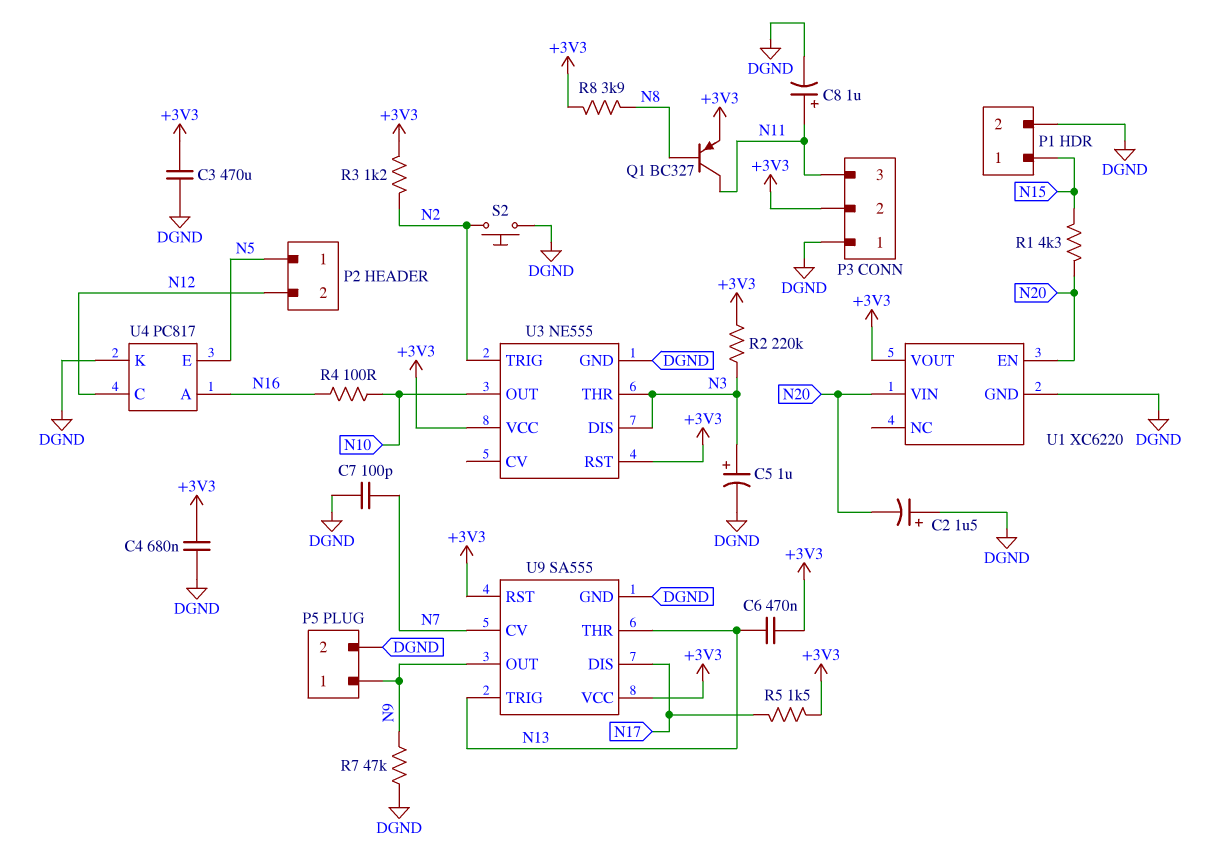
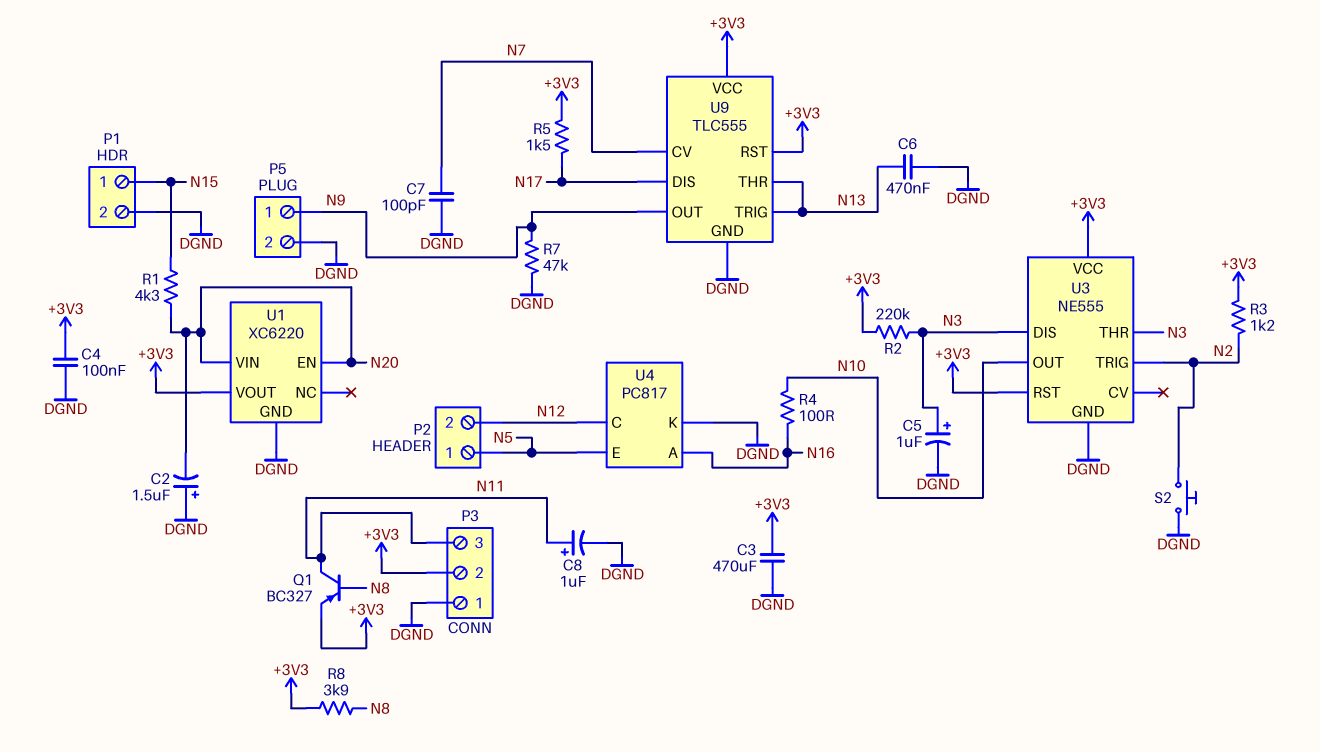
C4: 680nF (+3V3, DGND) -> 100nF (+3V3, DGND)
C6: 470nF (+3V3, N13) -> 470nF (DGND, N13)
U9: SA555 -> TLC555

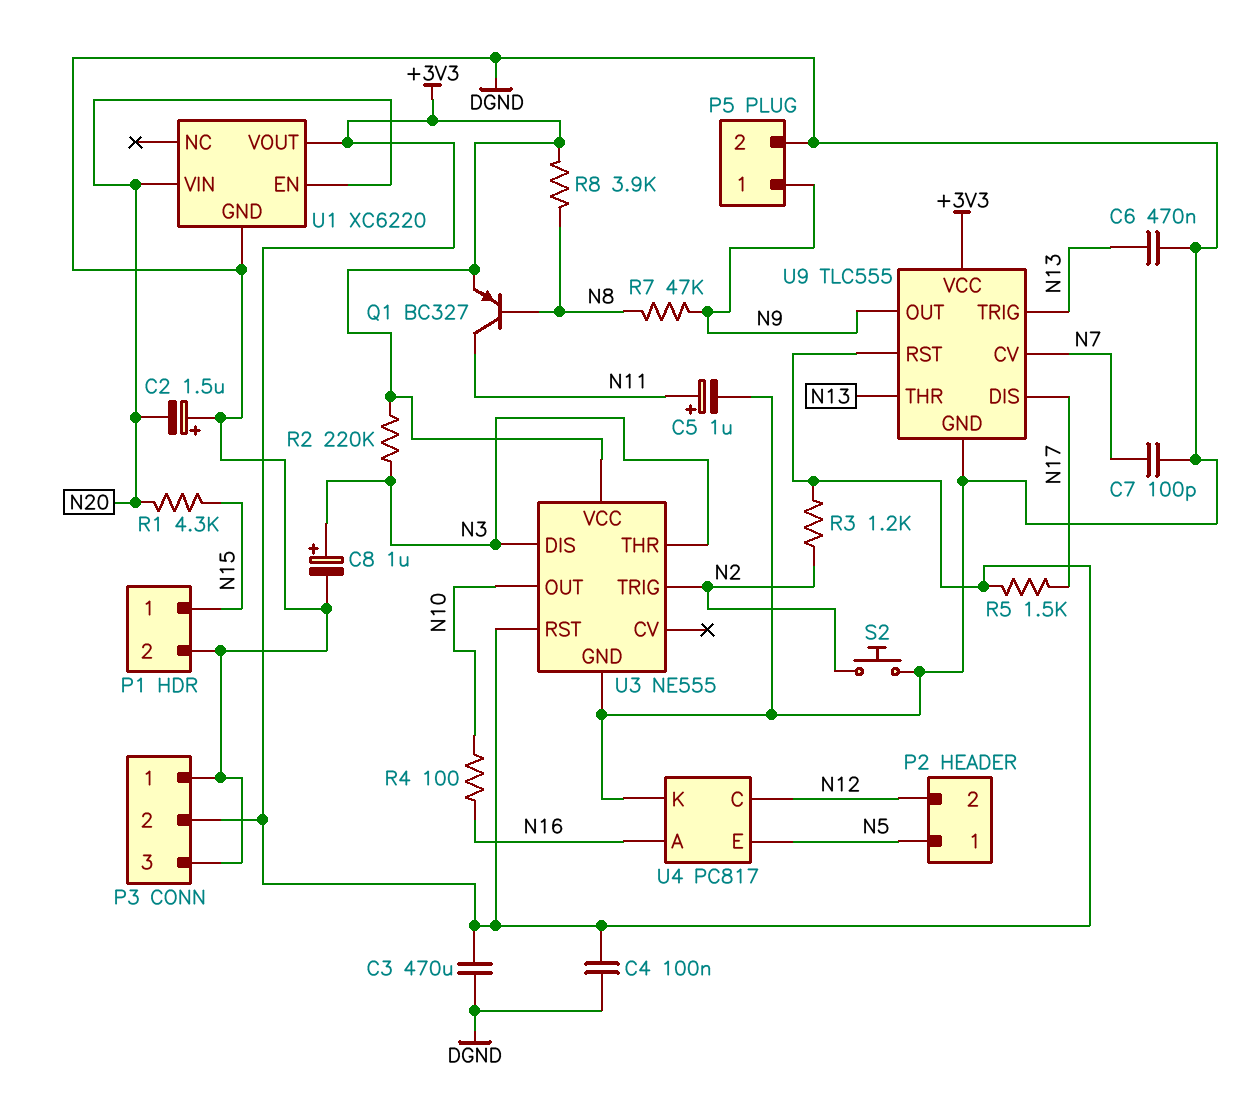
C5: 1uF (plus N3, minus DGND) -> 1uF (plus N11, minus DGND)
C8: 1uF (plus N11, minus DGND) -> 1uF (plus N3, minus DGND)
P3 pin 3: N11 -> DGND
R7: 47k (DGND, N9) -> 47k (N8, N9)

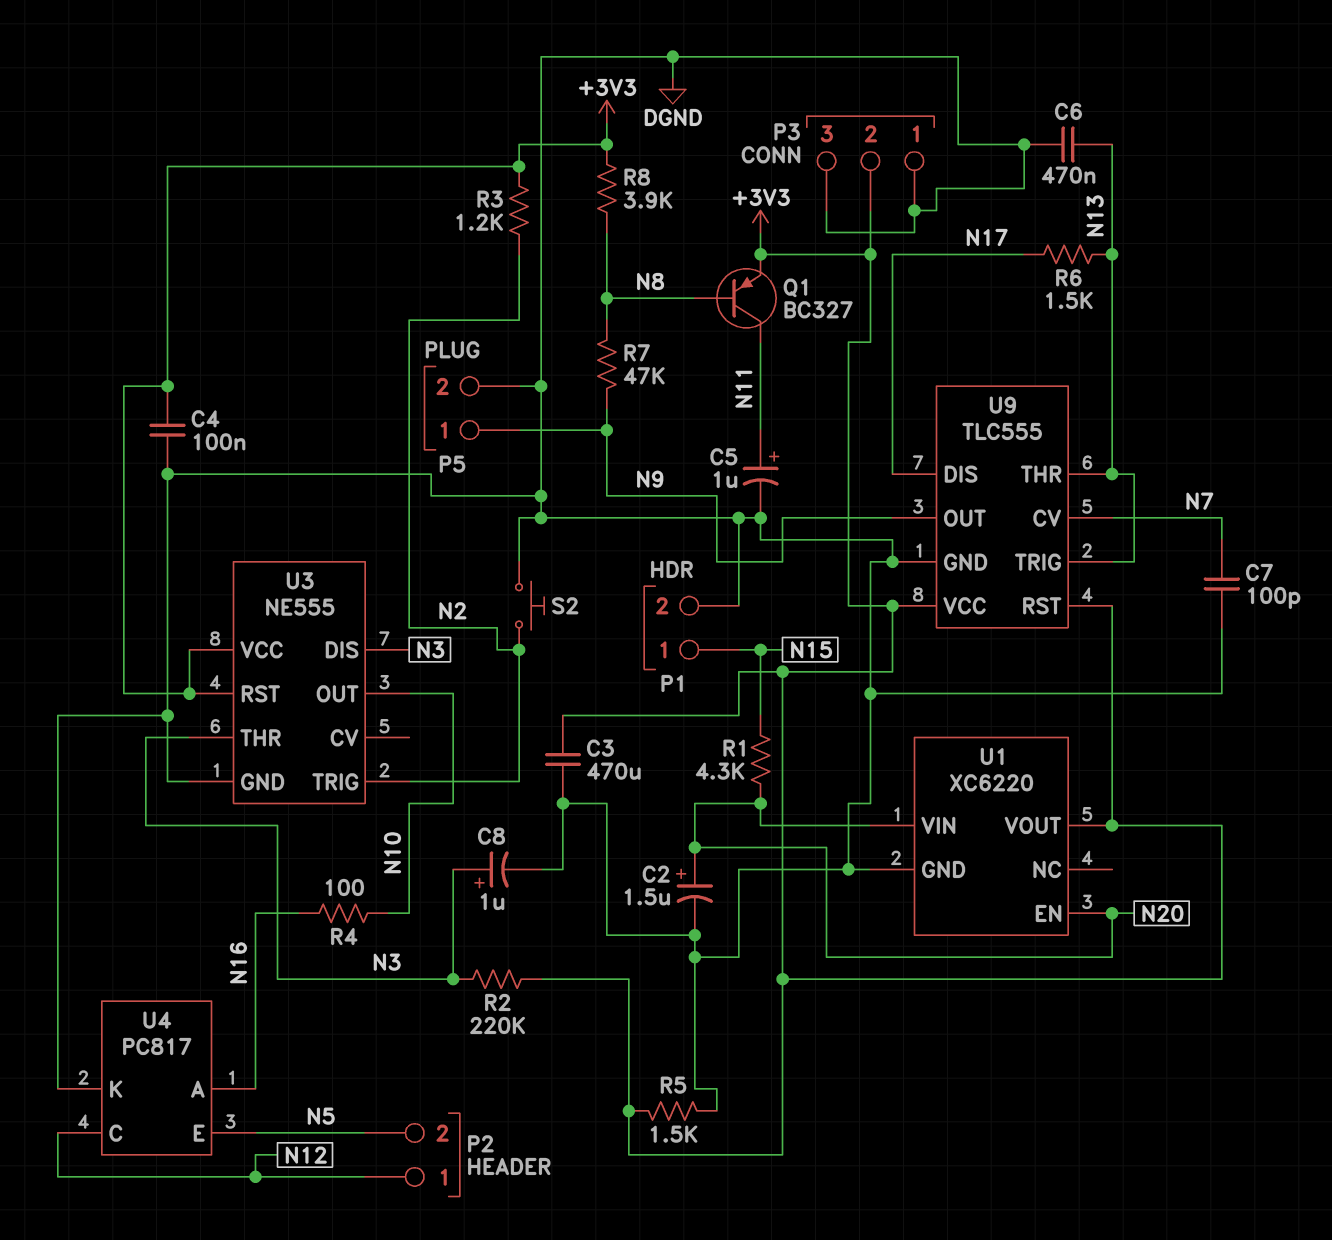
C2: 1.5uF (plus DGND, minus N20) -> 1.5uF (plus N20, minus DGND)
P2 pin 1: N5 -> N12
P2 pin 2: N12 -> N5
R5: 1.5k (+3V3, N17) -> 1.5k (+3V3, DGND)
R6: none -> 1.5k (N13, N17)

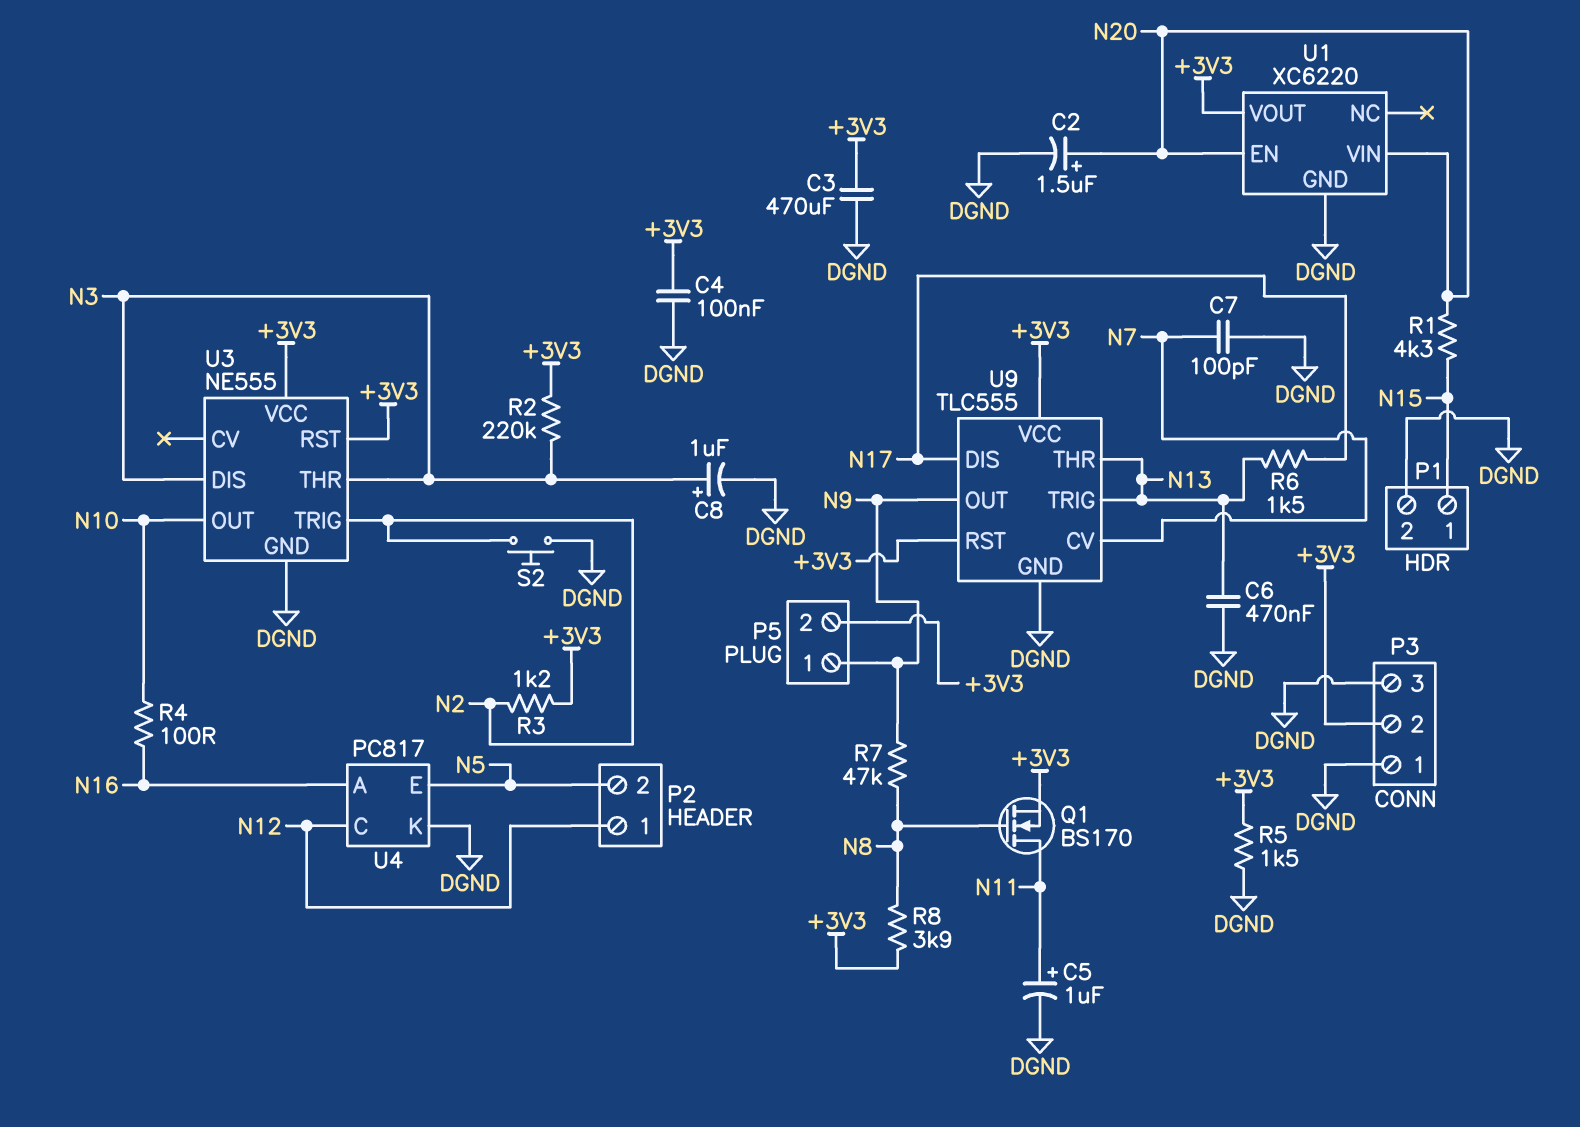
P5 pin 2: DGND -> +3V3
Q1: PNP BC327 (B N8, C N11, E +3V3) -> NMOS BS170 (G N8, D N11, S +3V3)

